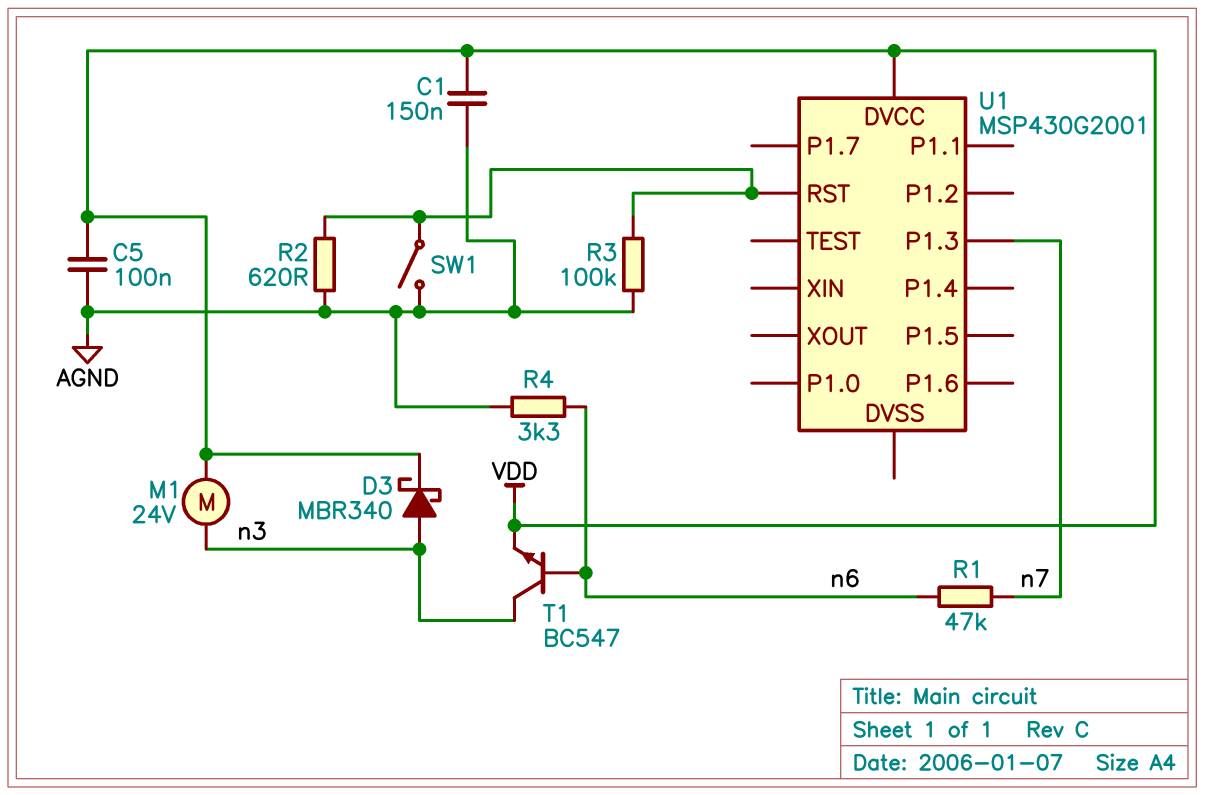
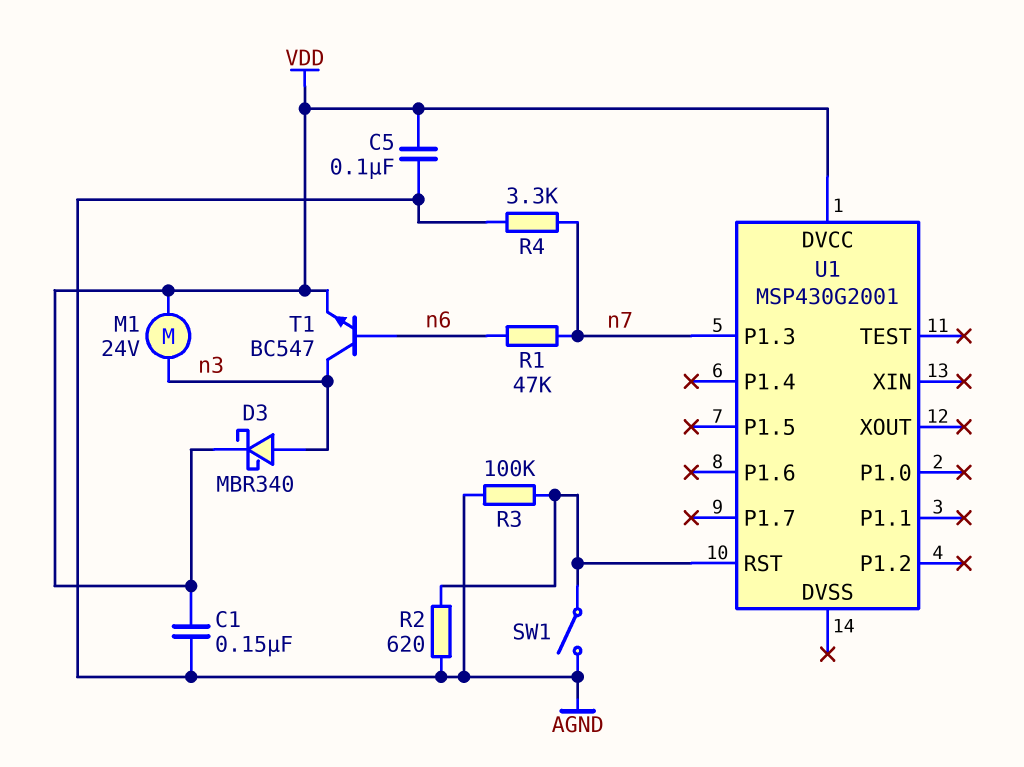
R4: 3.3k (AGND, n6) -> 3.3k (AGND, n7)

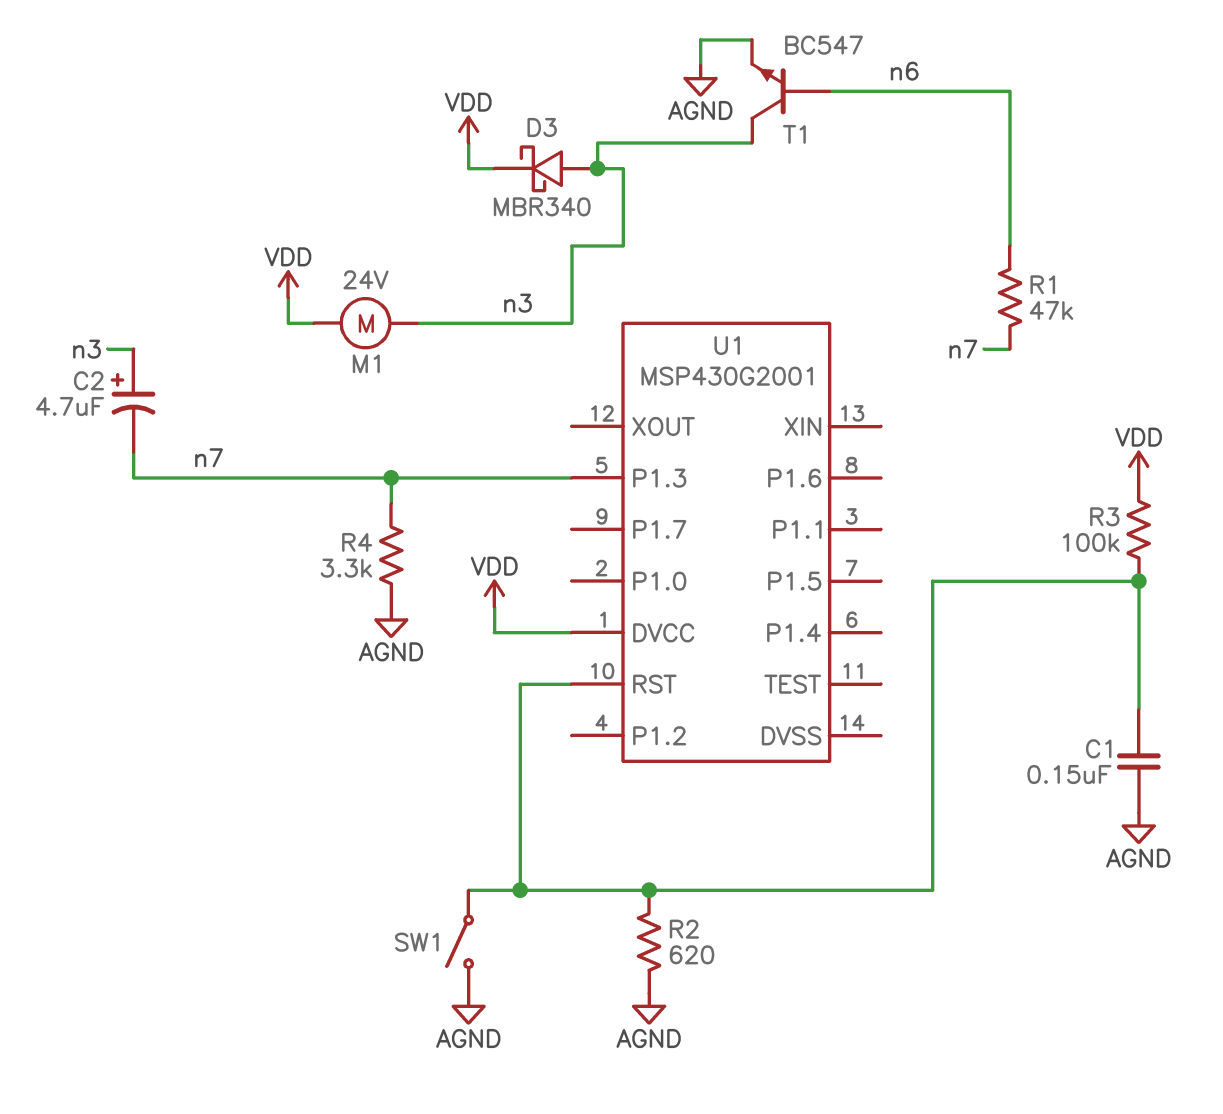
C1: 150nF (AGND, VDD) -> 150nF (AGND, U1/RST)
C2: none -> 4.7uF (plus n3, minus n7)
C5: 100nF (AGND, VDD) -> none
R3: 100k (AGND, U1/RST) -> 100k (U1/RST, VDD)
T1: NPN BC547 (B n6, C n3, E VDD) -> NPN BC547 (B n6, C n3, E AGND)

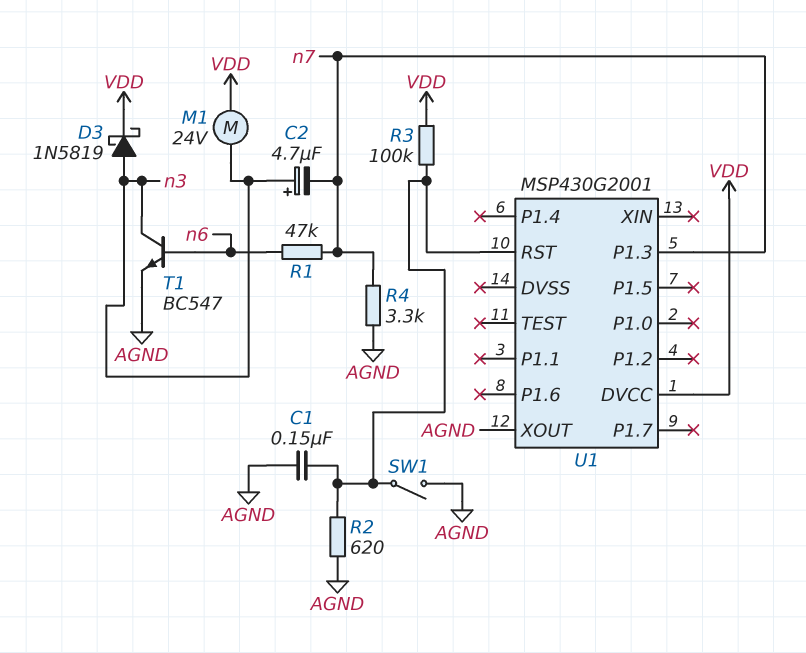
D3: schottky MBR340 (A n3, K VDD) -> schottky 1N5819 (A n3, K VDD)
U1 pin XOUT: none -> AGND

